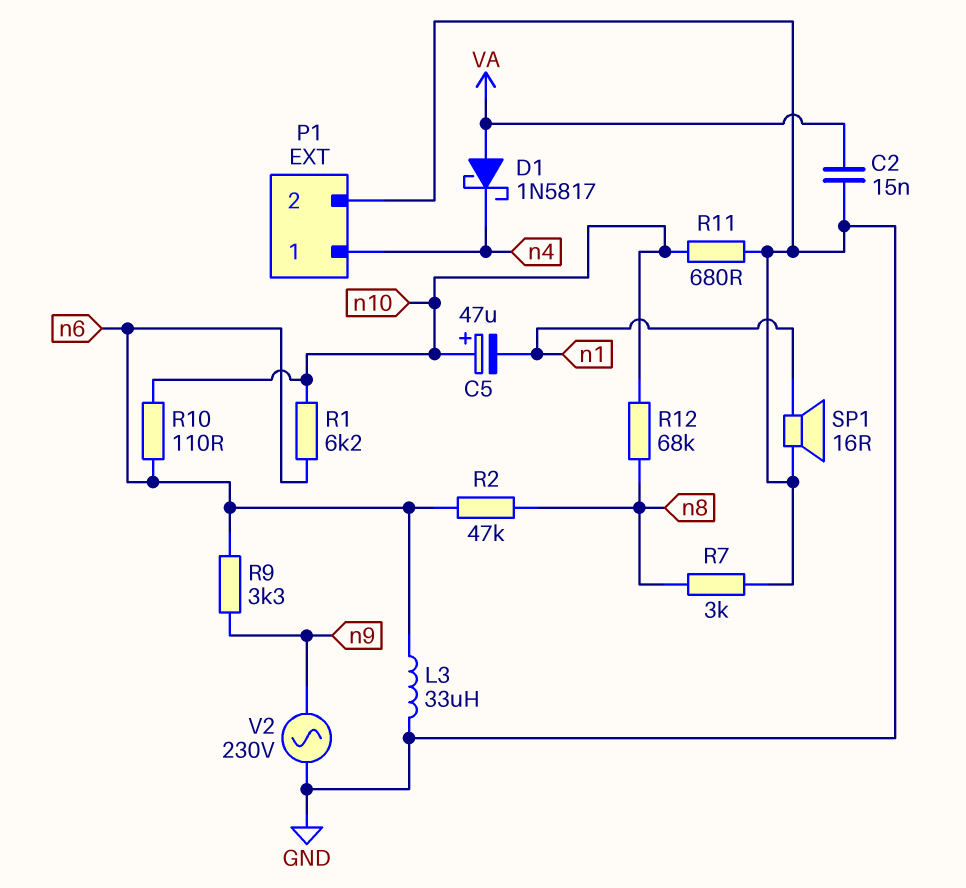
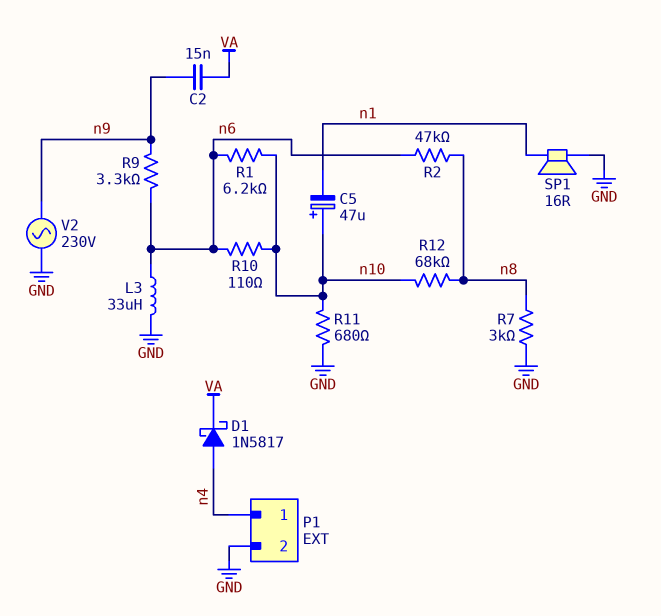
C2: 15nF (GND, VA) -> 15nF (VA, n9)
D1: schottky 1N5817 (A VA, K n4) -> schottky 1N5817 (A n4, K VA)

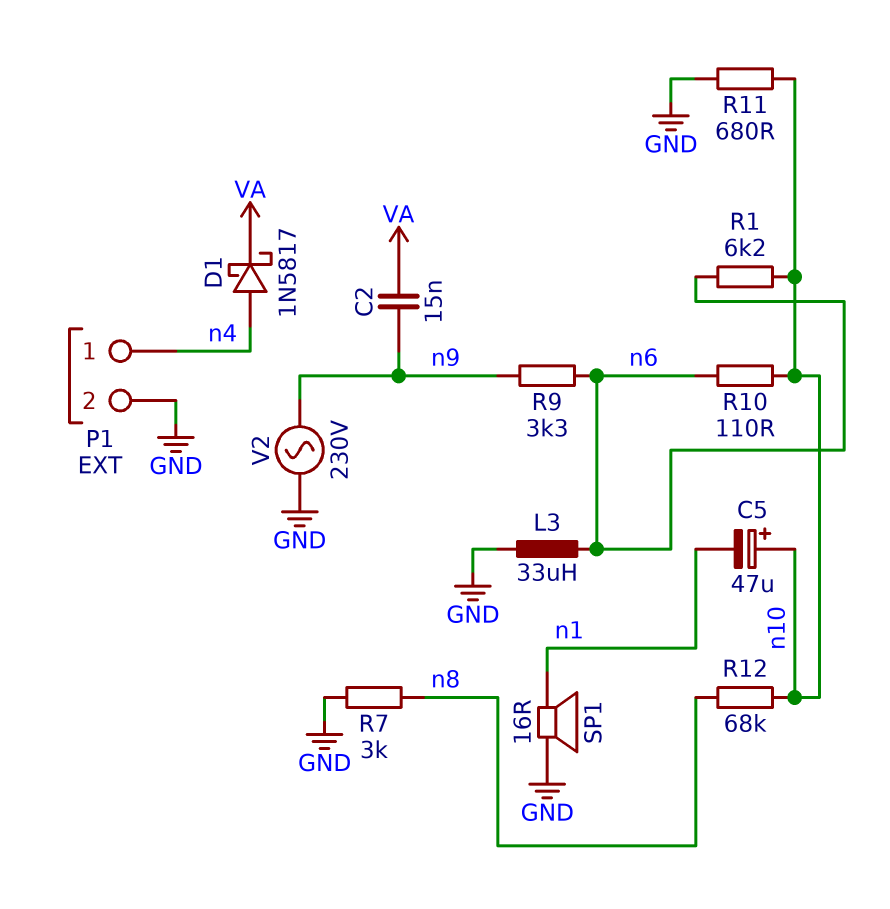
R2: 47k (n6, n8) -> none

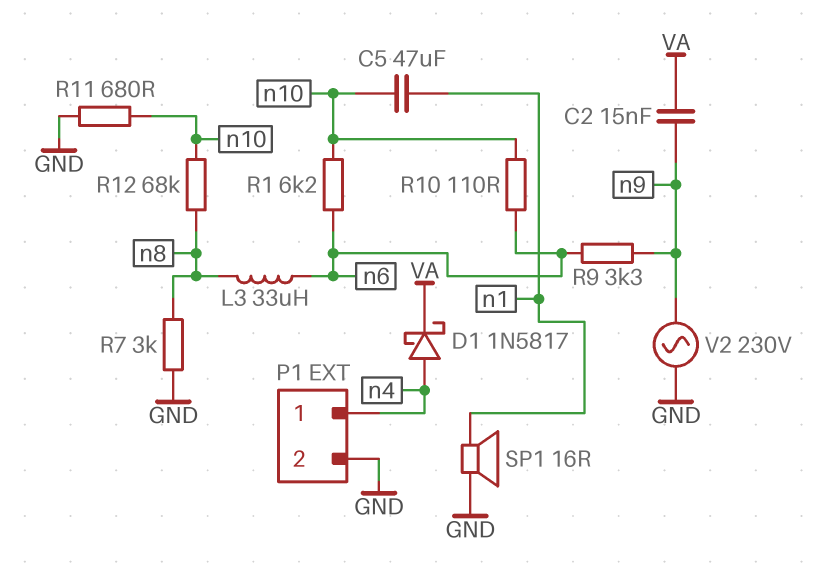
C5: 47uF (plus n10, minus n1) -> 47uF (n1, n10)
L3: 33uH (GND, n6) -> 33uH (n6, n8)

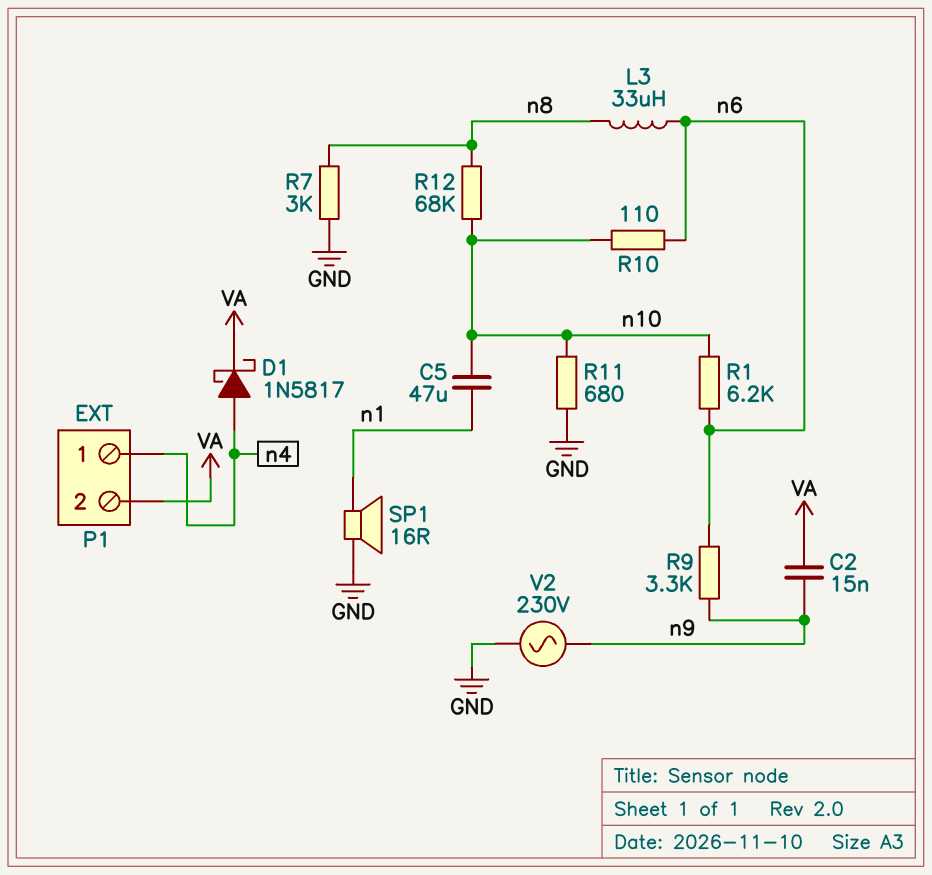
P1 pin 2: GND -> VA

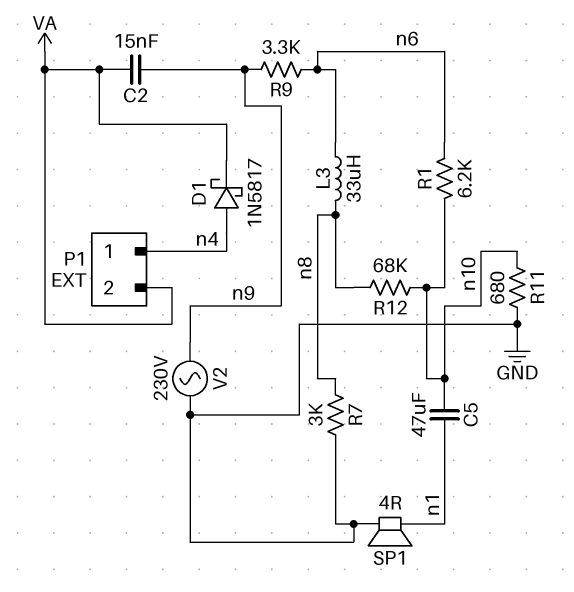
R10: 110 (n6, n10) -> none
SP1: speaker 16R (GND, n1) -> speaker 4R (GND, n1)

